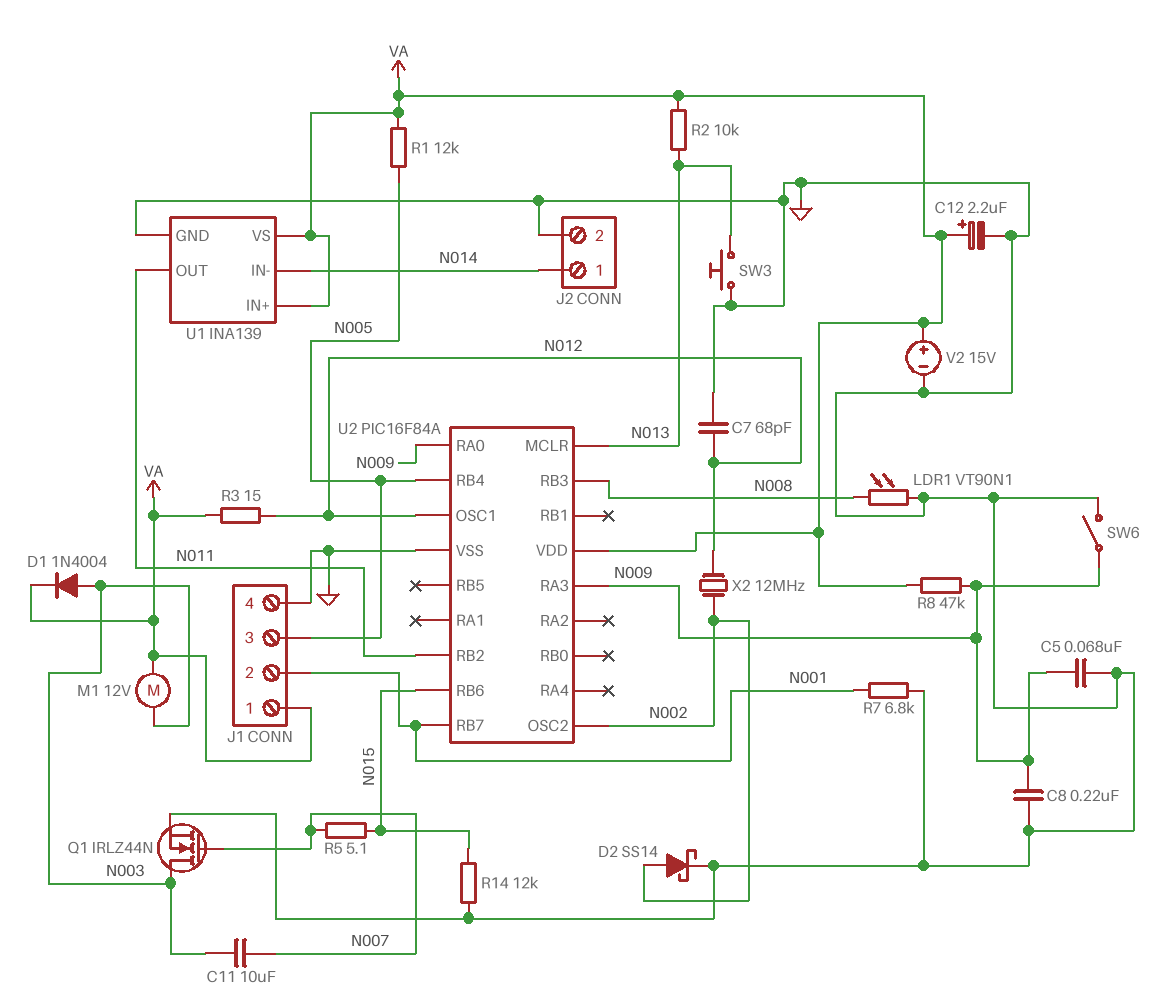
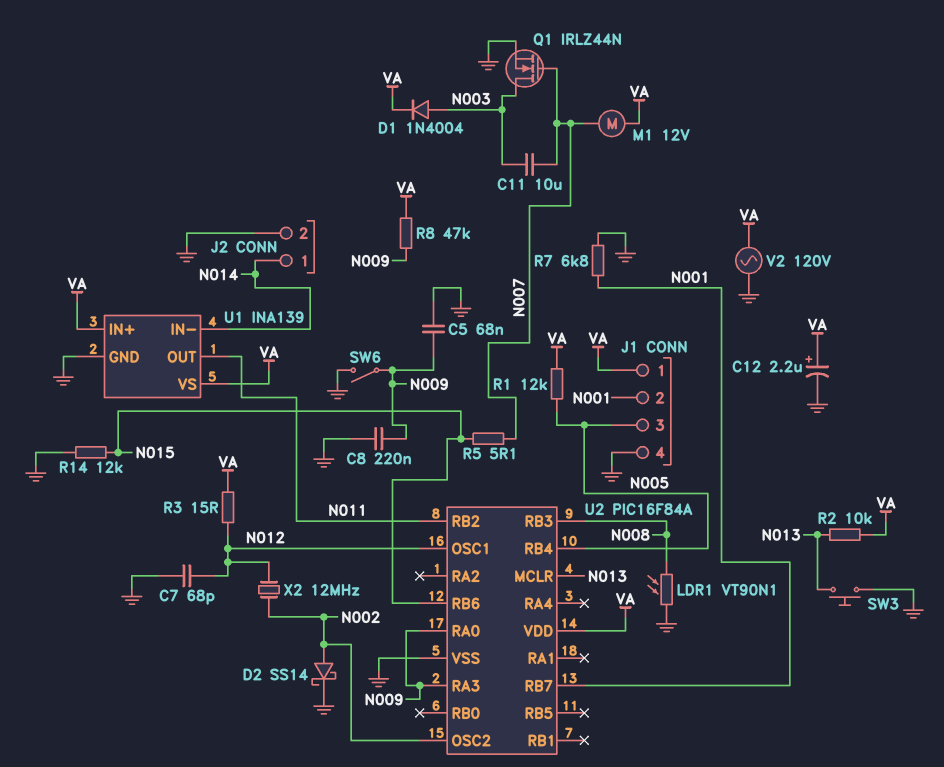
M1: motor 12V (N003, VA) -> motor 12V (N007, VA)
V2: 15V (plus VA, minus GND) -> AC 120V (GND, VA)

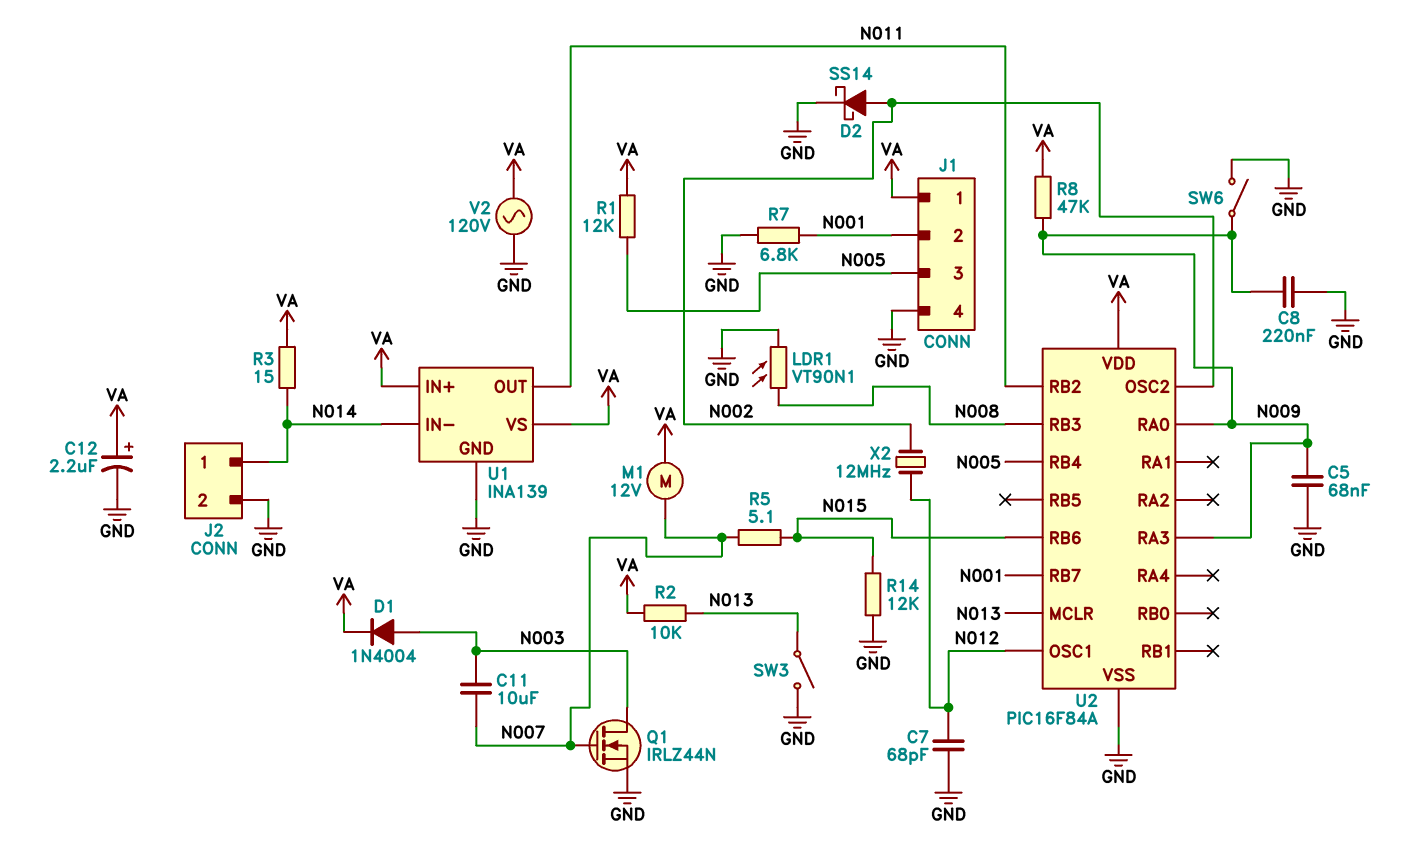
R3: 15 (N012, VA) -> 15 (N014, VA)
SW3: button (GND, N013) -> switch (GND, N013)

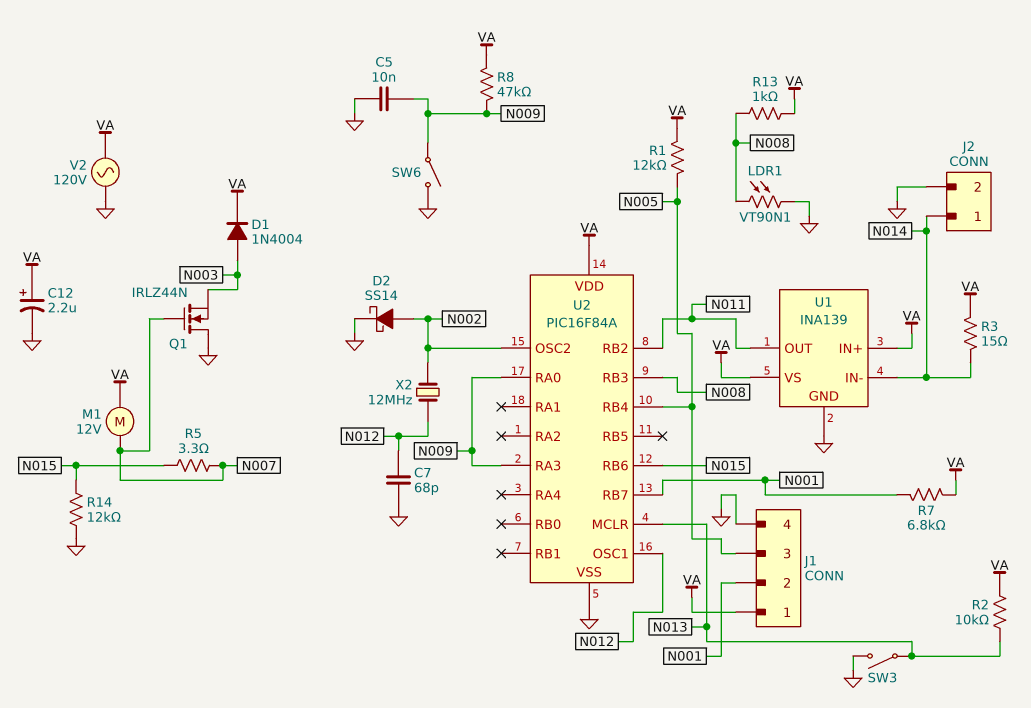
C5: 68nF (GND, N009) -> 10nF (GND, N009)
C8: 220nF (GND, N009) -> none
C11: 10uF (N003, N007) -> none
Q1: NMOS IRLZ44N (G N007, D N003, S GND) -> NMOS IRLZ44N (G N007, D GND, S N003)
R5: 5.1 (N007, N015) -> 3.3 (N007, N015)
R7: 6.8k (GND, N001) -> 6.8k (N001, VA)
R13: none -> 1k (N008, VA)

